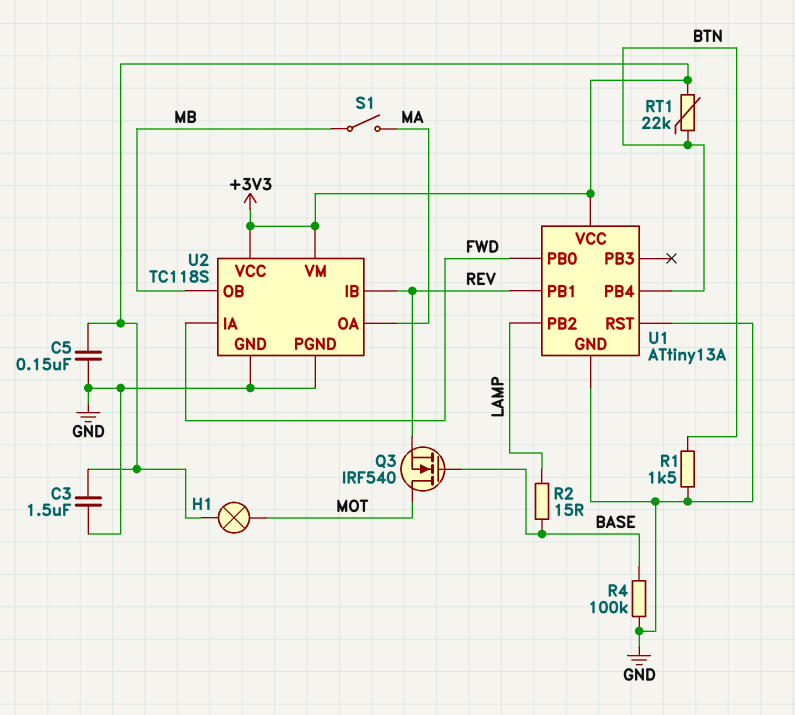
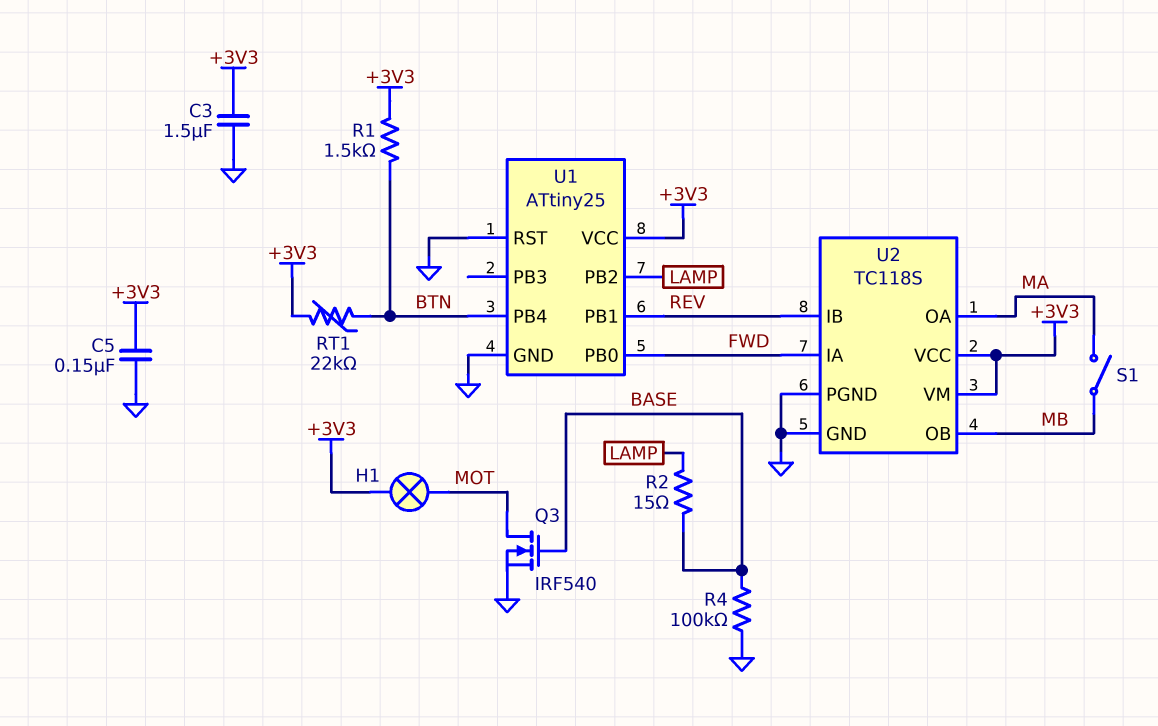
Q3: NMOS IRF540 (G BASE, D MOT, S REV) -> NMOS IRF540 (G BASE, D MOT, S GND)
R1: 1.5k (BTN, GND) -> 1.5k (+3V3, BTN)
U1: ATtiny13A -> ATtiny25

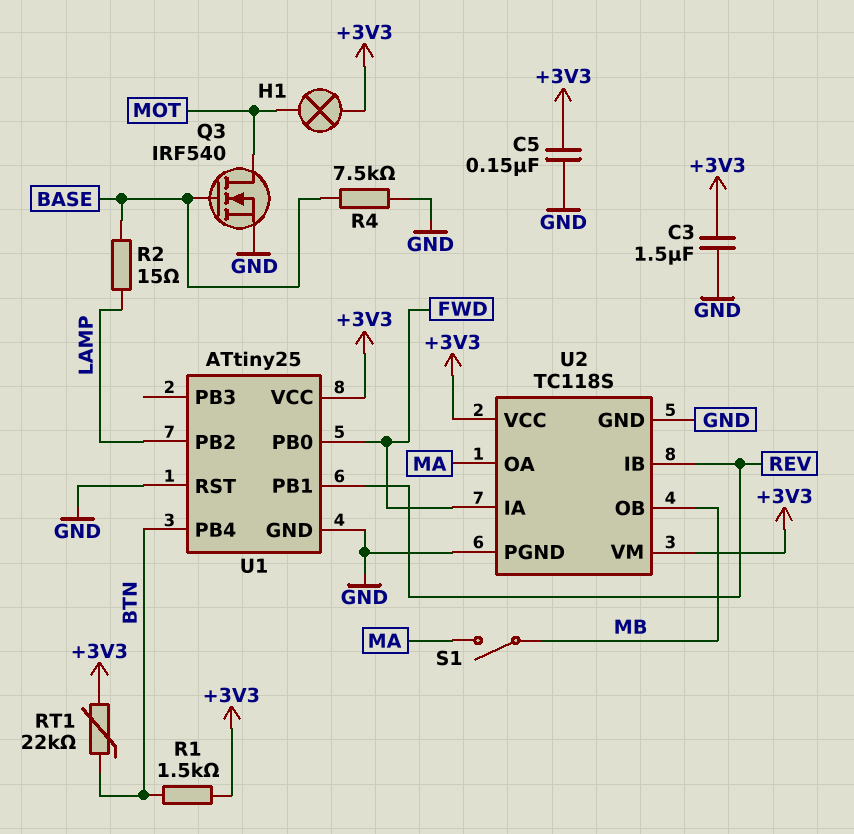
R4: 100k (BASE, GND) -> 7.5k (BASE, GND)

